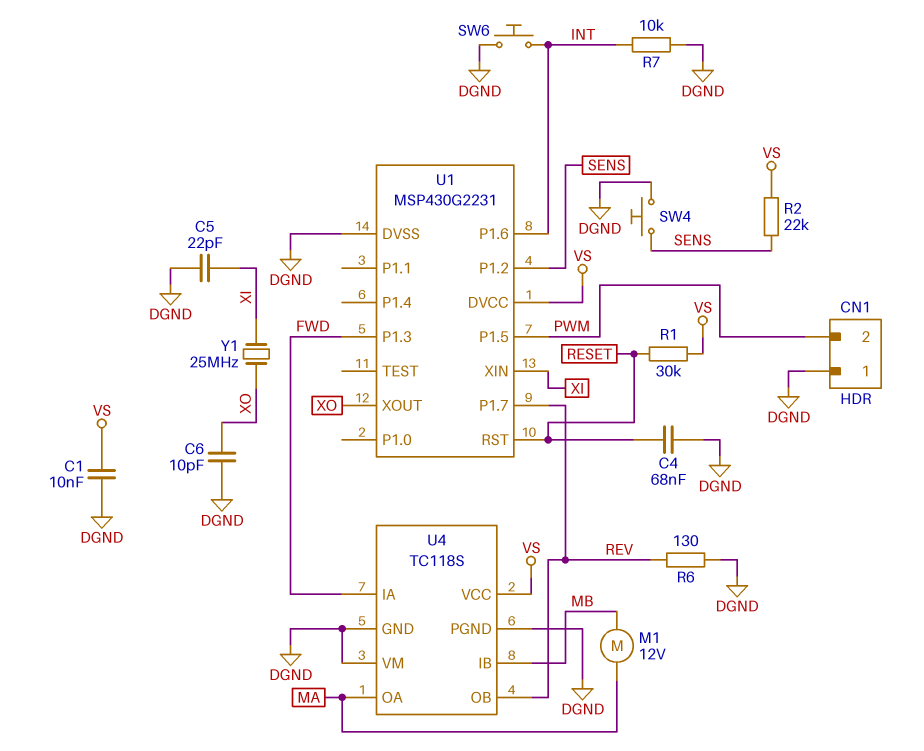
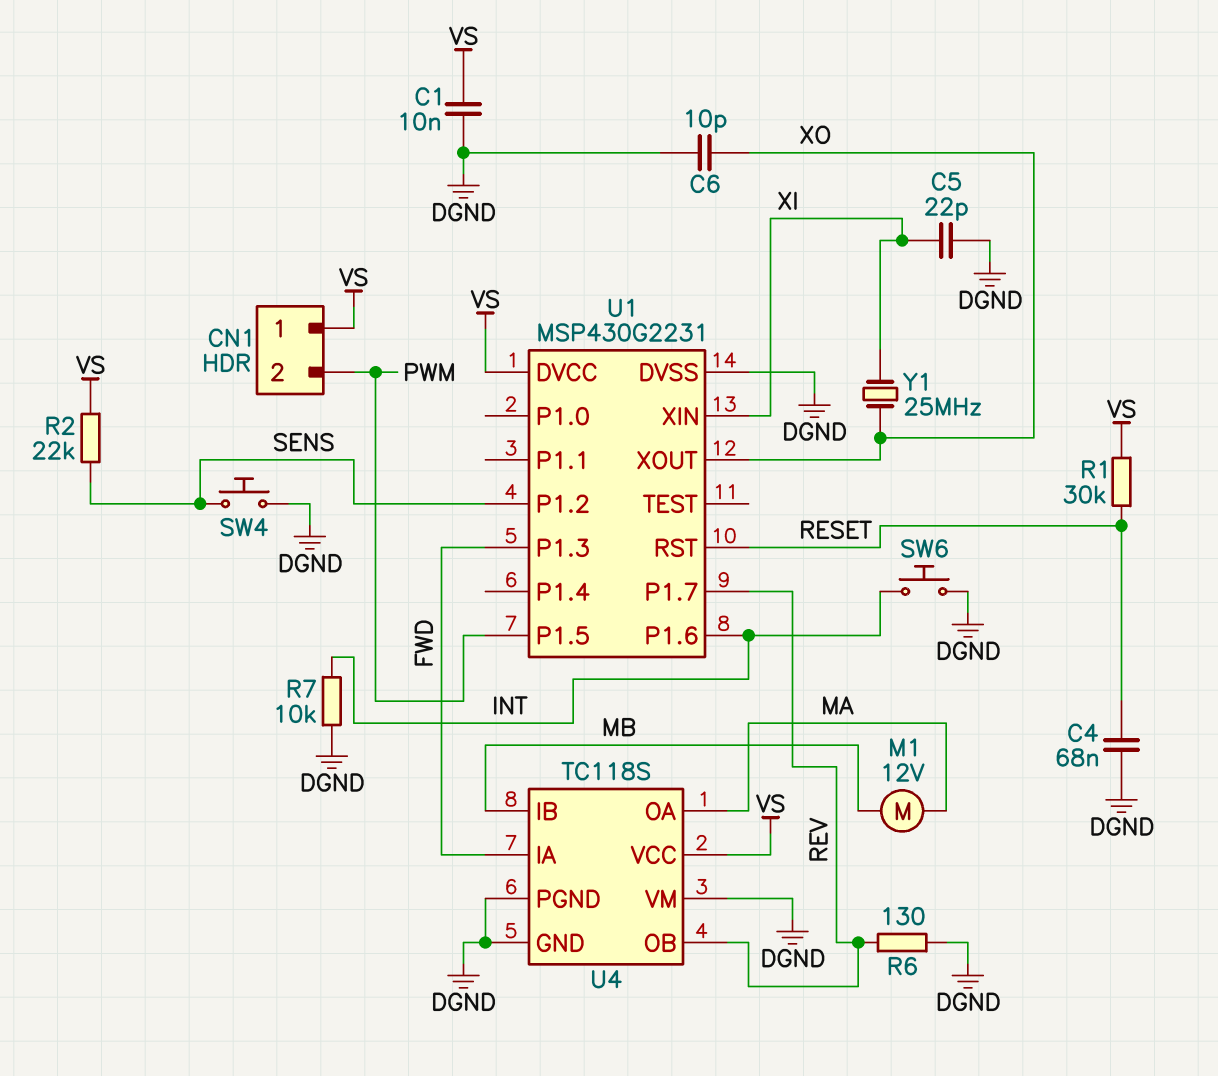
CN1 pin 1: DGND -> VS

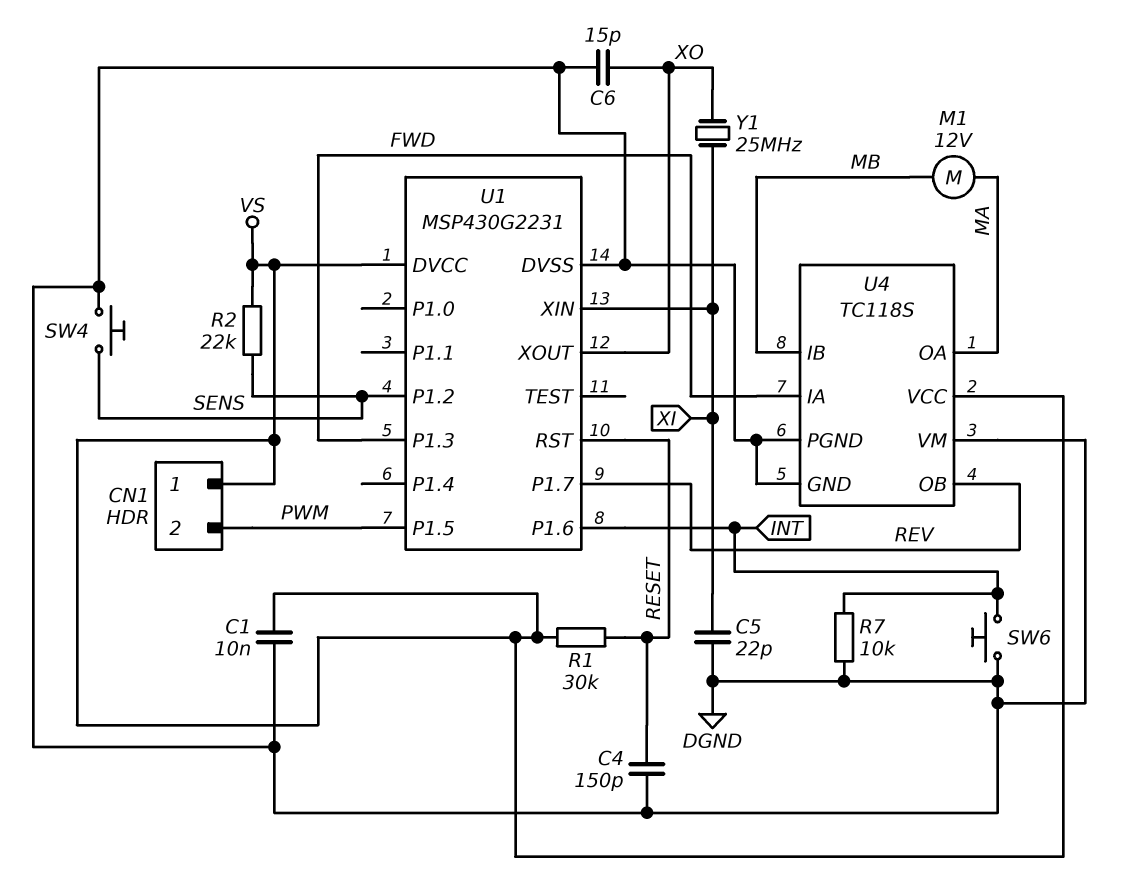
C4: 68nF (DGND, RESET) -> 150pF (DGND, RESET)
C6: 10pF (DGND, XO) -> 15pF (DGND, XO)
R6: 130 (DGND, REV) -> none

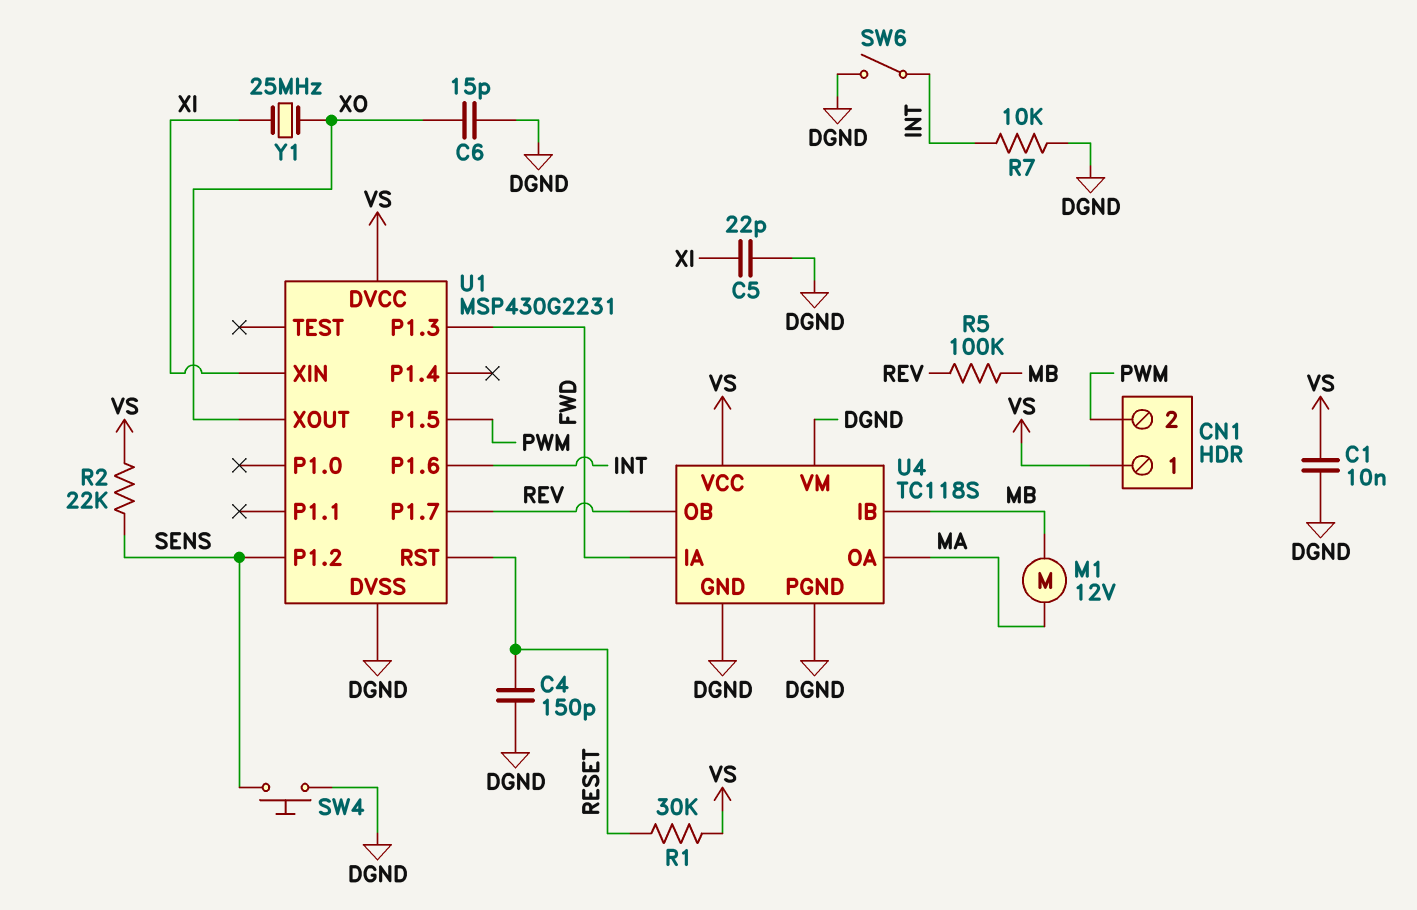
R5: none -> 100k (MB, REV)
SW6: button (DGND, INT) -> switch (DGND, INT)

